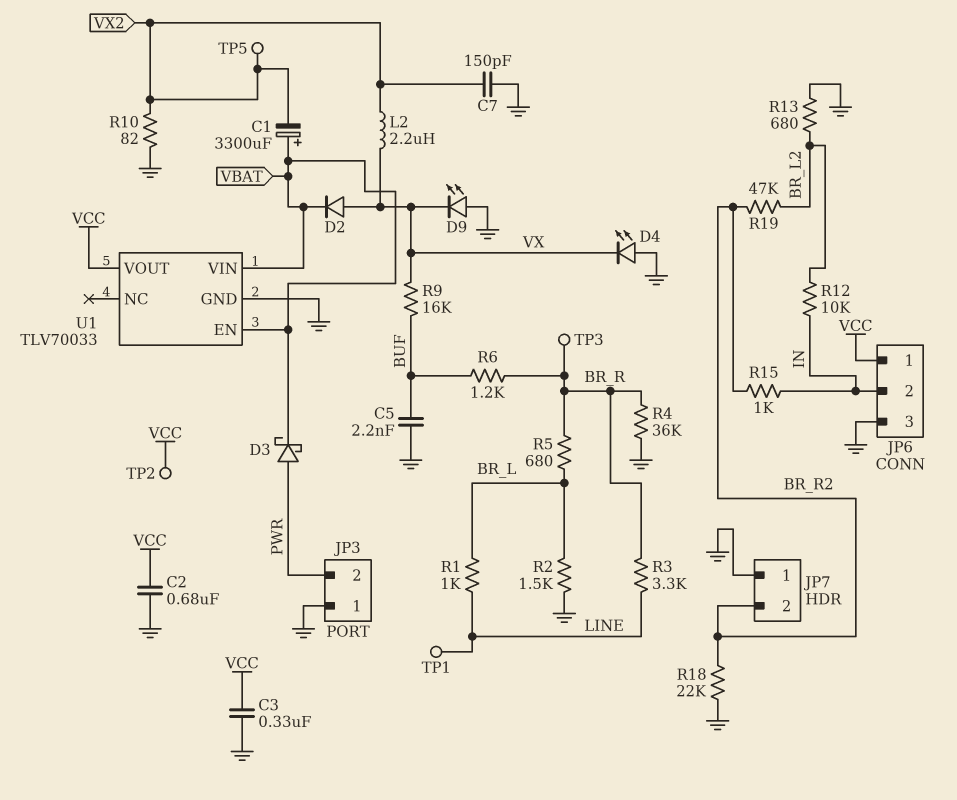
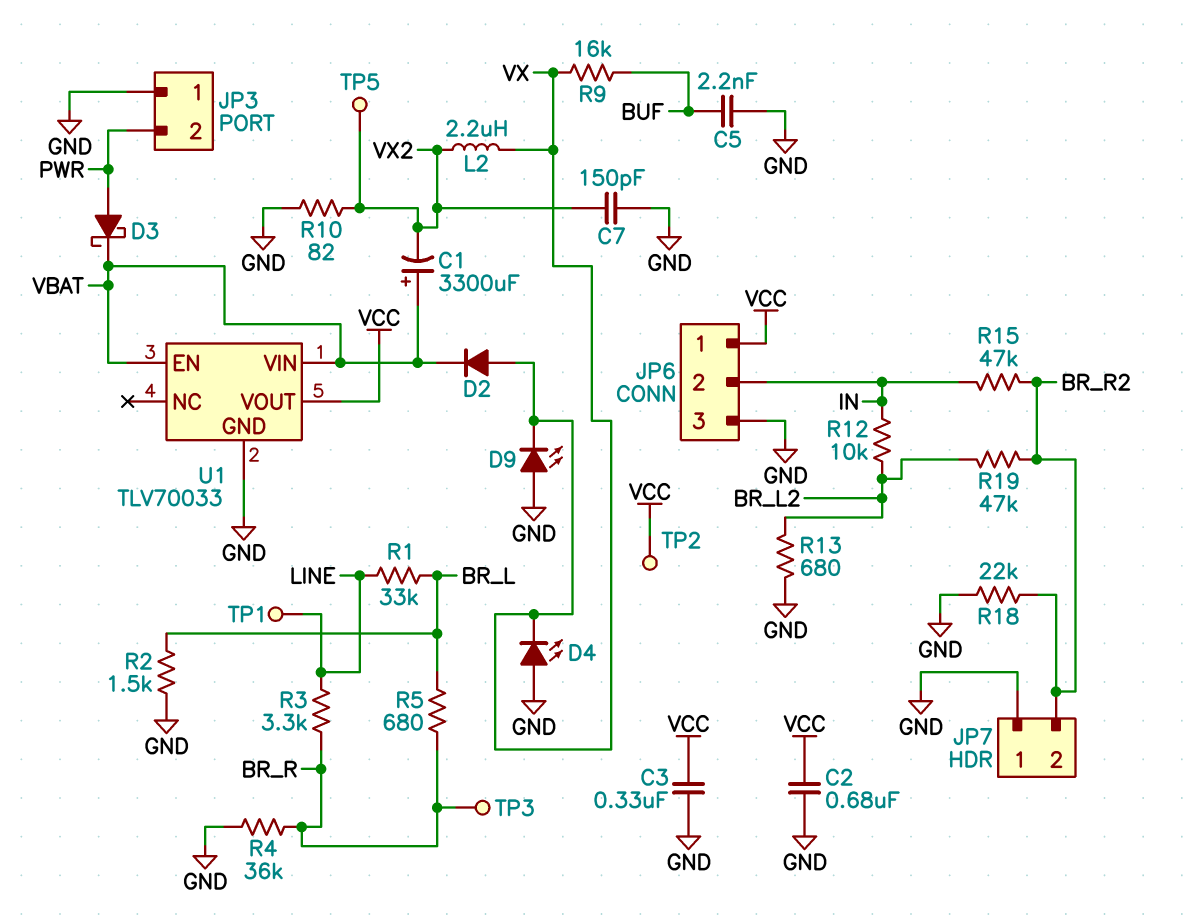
R1: 1k (BR_L, LINE) -> 33k (BR_L, LINE)
R6: 1.2k (BR_R, BUF) -> none
R15: 1k (BR_R2, IN) -> 47k (BR_R2, IN)

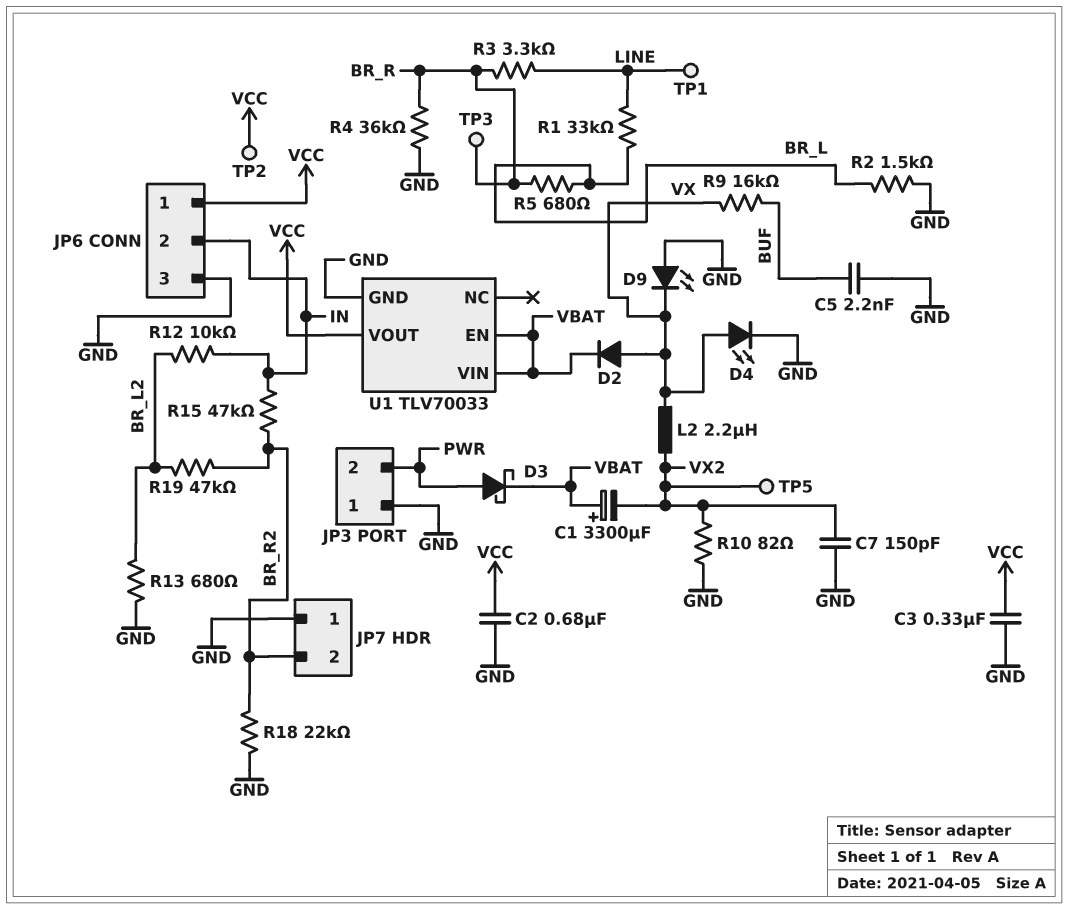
D4: LED (A GND, K VX) -> LED (A VX, K GND)

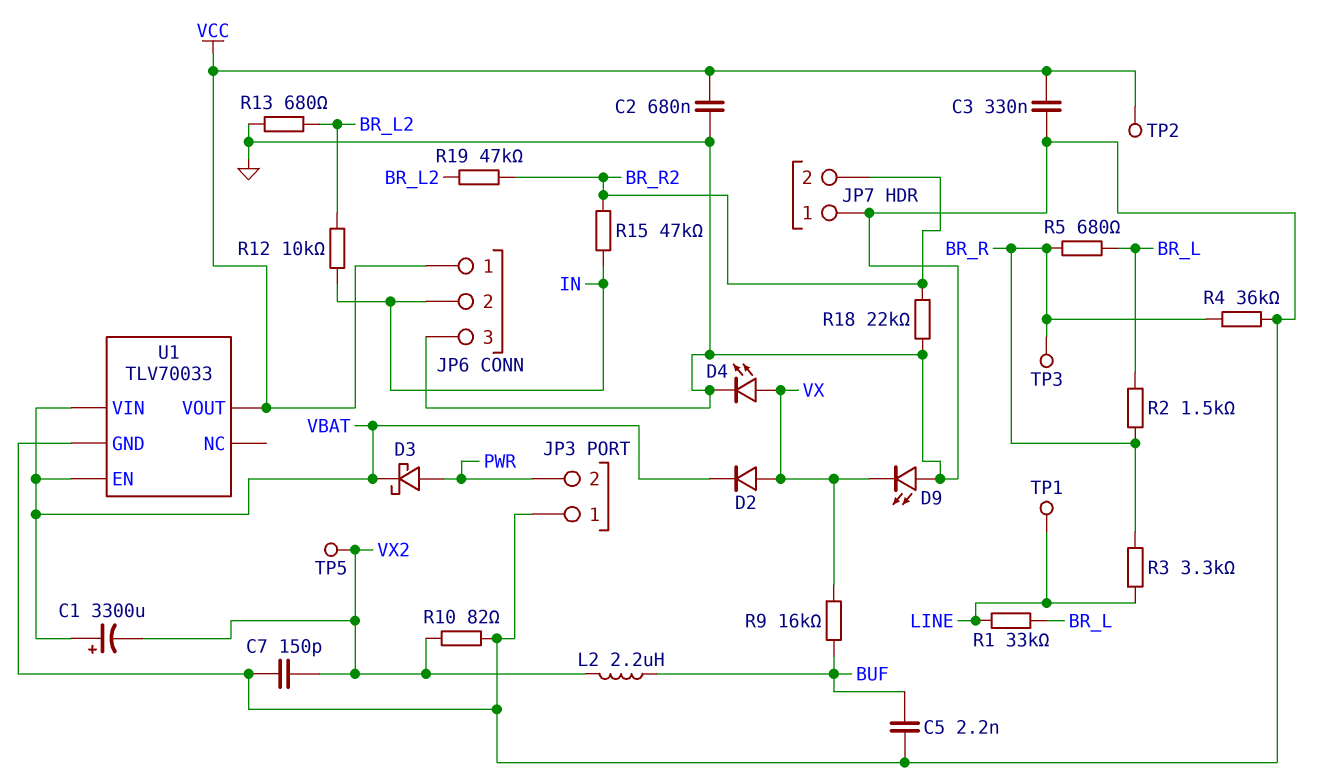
L2: 2.2uH (VX, VX2) -> 2.2uH (BUF, VX2)
R2: 1.5k (BR_L, GND) -> 1.5k (BR_L, BR_R)

